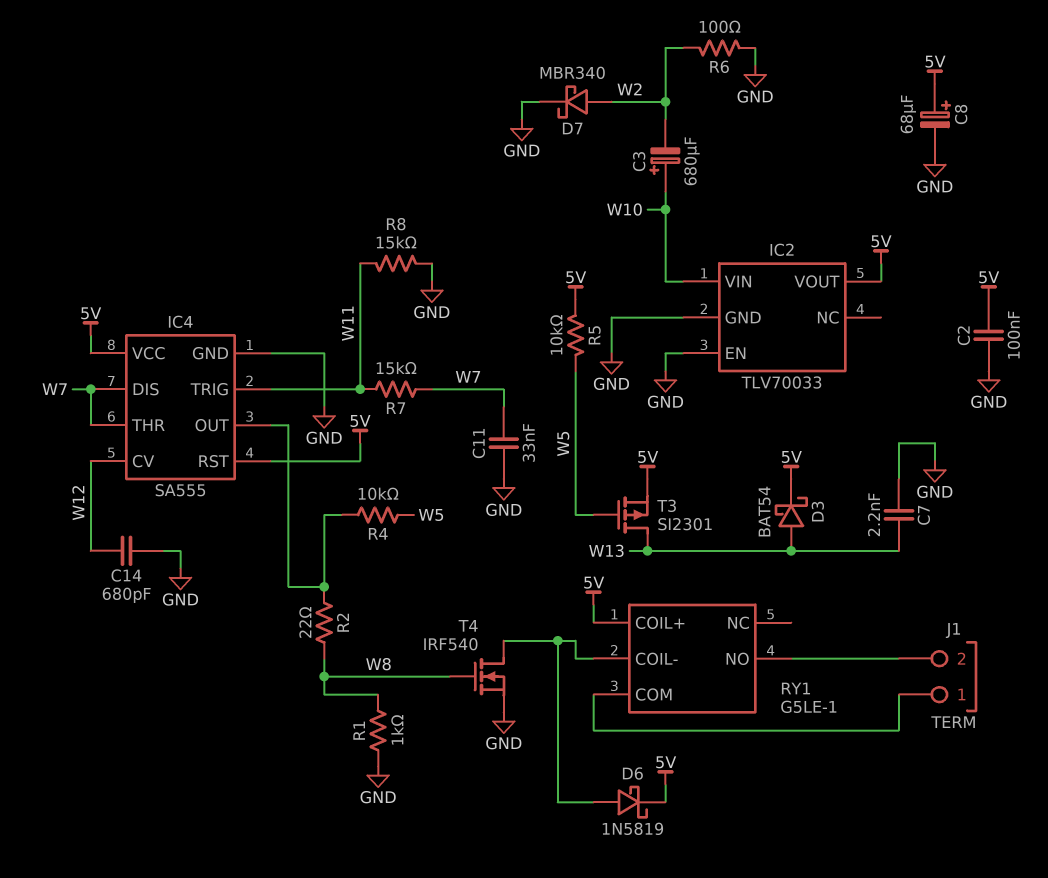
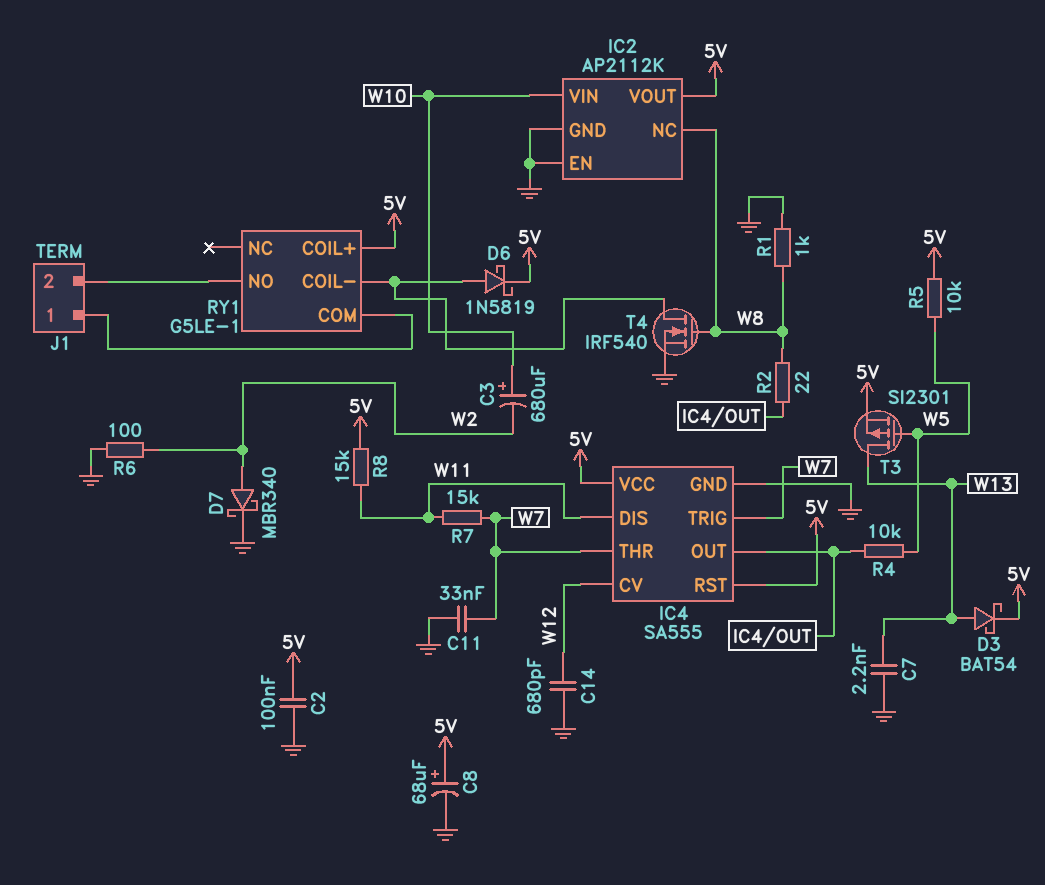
IC2: TLV70033 -> AP2112K
IC2 pin NC: none -> W8
IC4 pin DIS: W7 -> W11
IC4 pin TRIG: W11 -> W7
R8: 15k (GND, W11) -> 15k (5V, W11)

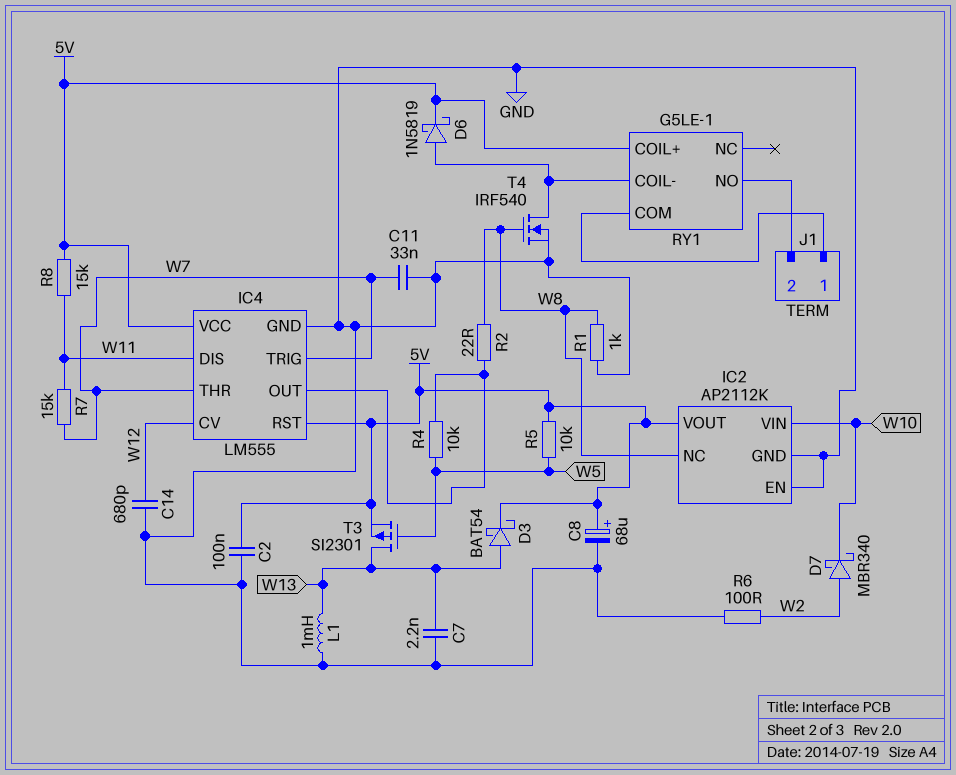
C3: 680uF (plus W10, minus W2) -> none
D7: schottky MBR340 (A W2, K GND) -> schottky MBR340 (A W2, K W10)
IC4: SA555 -> LM555
L1: none -> 1mH (GND, W13)

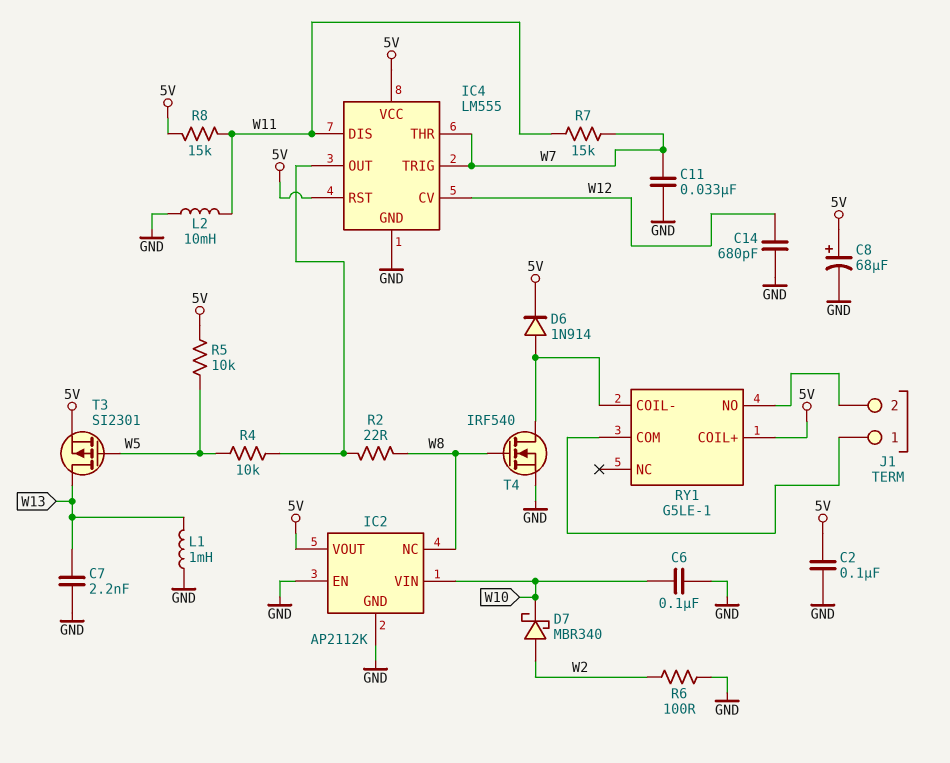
C6: none -> 100nF (GND, W10)
D3: schottky BAT54 (A W13, K 5V) -> none
D6: schottky 1N5819 (A RY1/COIL-, K 5V) -> diode 1N914 (A RY1/COIL-, K 5V)
L2: none -> 10mH (GND, W11)
R1: 1k (GND, W8) -> none

